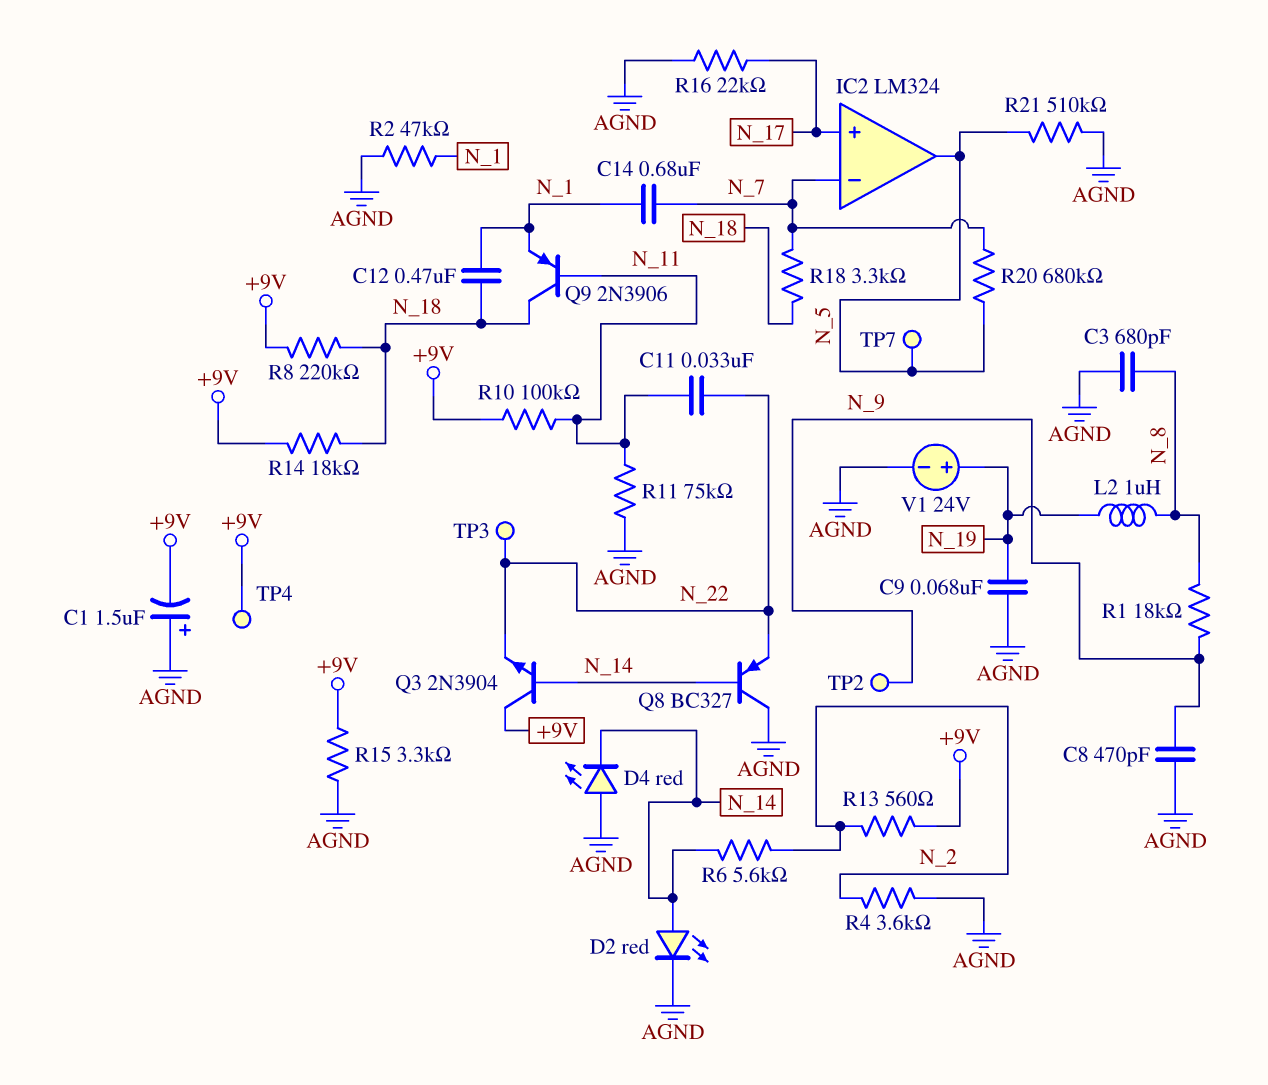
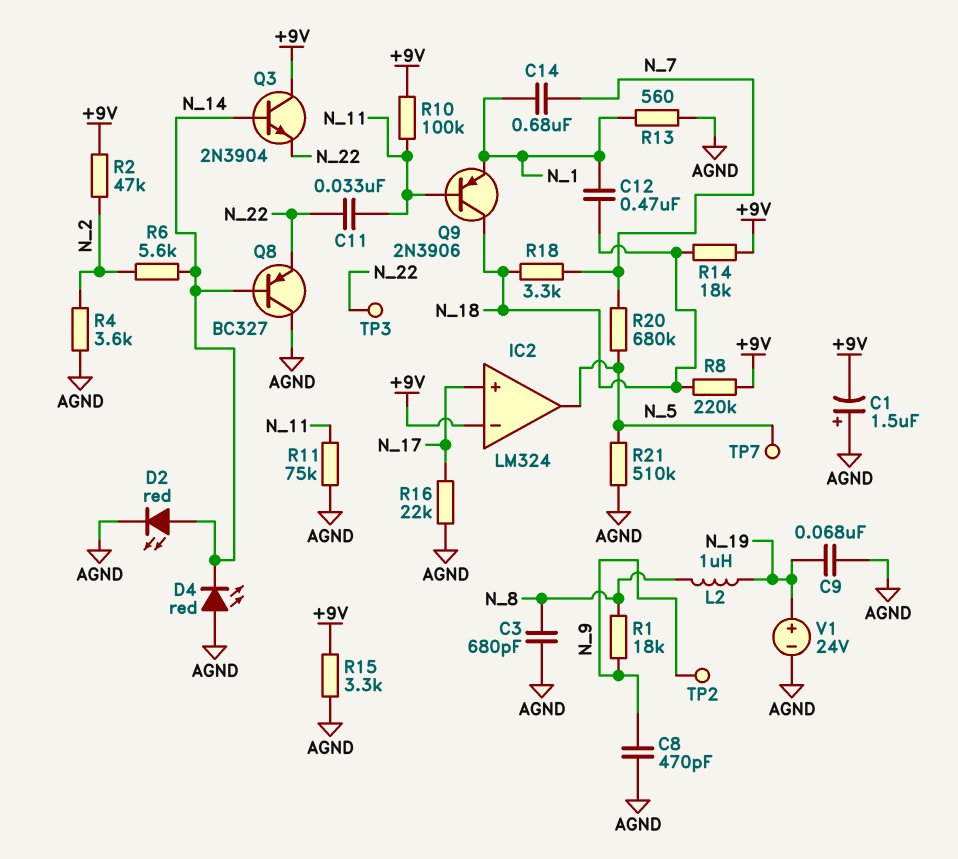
IC2 pin in-: N_7 -> +9V
R2: 47k (AGND, N_1) -> 47k (+9V, N_2)
R13: 560 (+9V, N_2) -> 560 (AGND, N_1)
TP4: test point (+9V) -> none

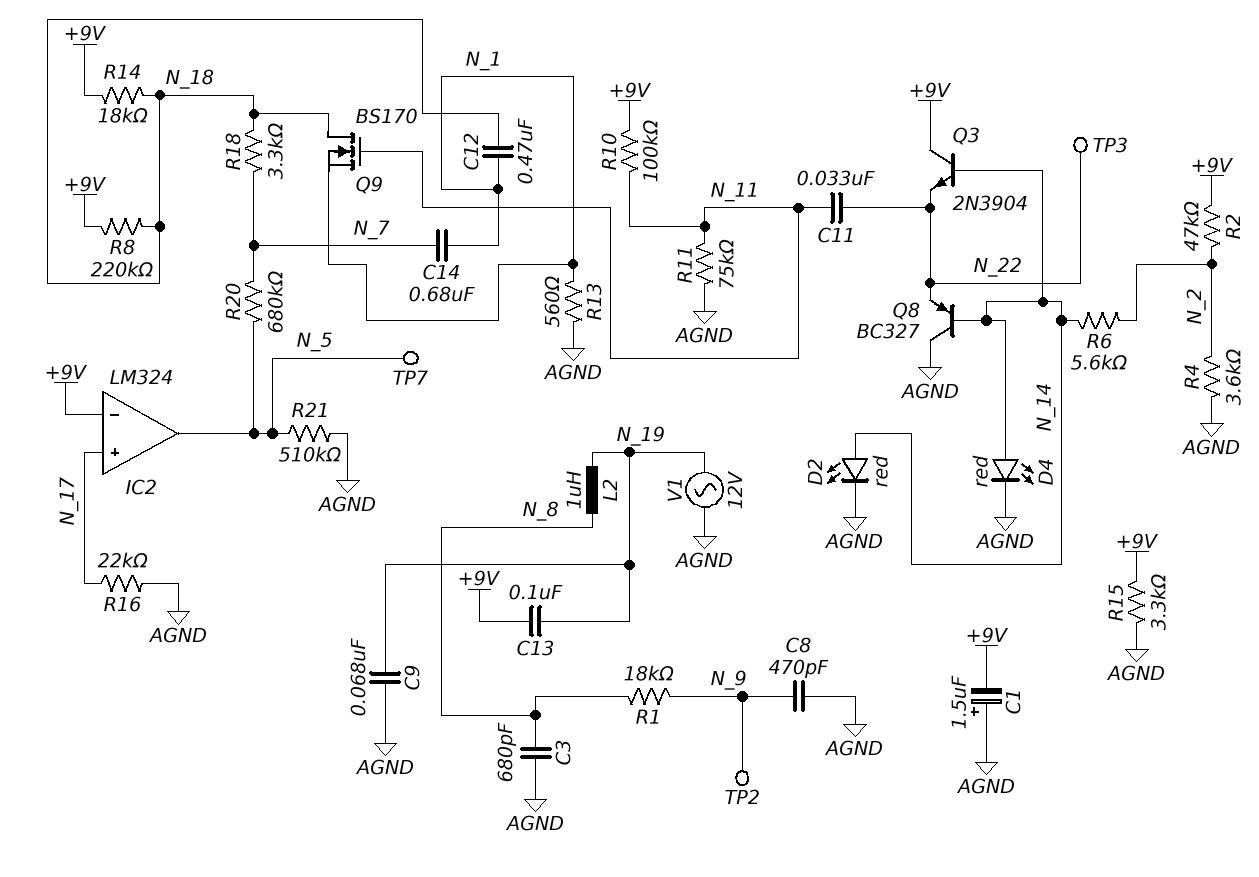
C13: none -> 100nF (+9V, N_19)
D4: LED red (A AGND, K N_14) -> LED red (A N_14, K AGND)
Q9: PNP 2N3906 (B N_11, C N_18, E N_1) -> NMOS BS170 (G N_11, D N_18, S N_1)
V1: 24V (plus N_19, minus AGND) -> AC 12V (AGND, N_19)

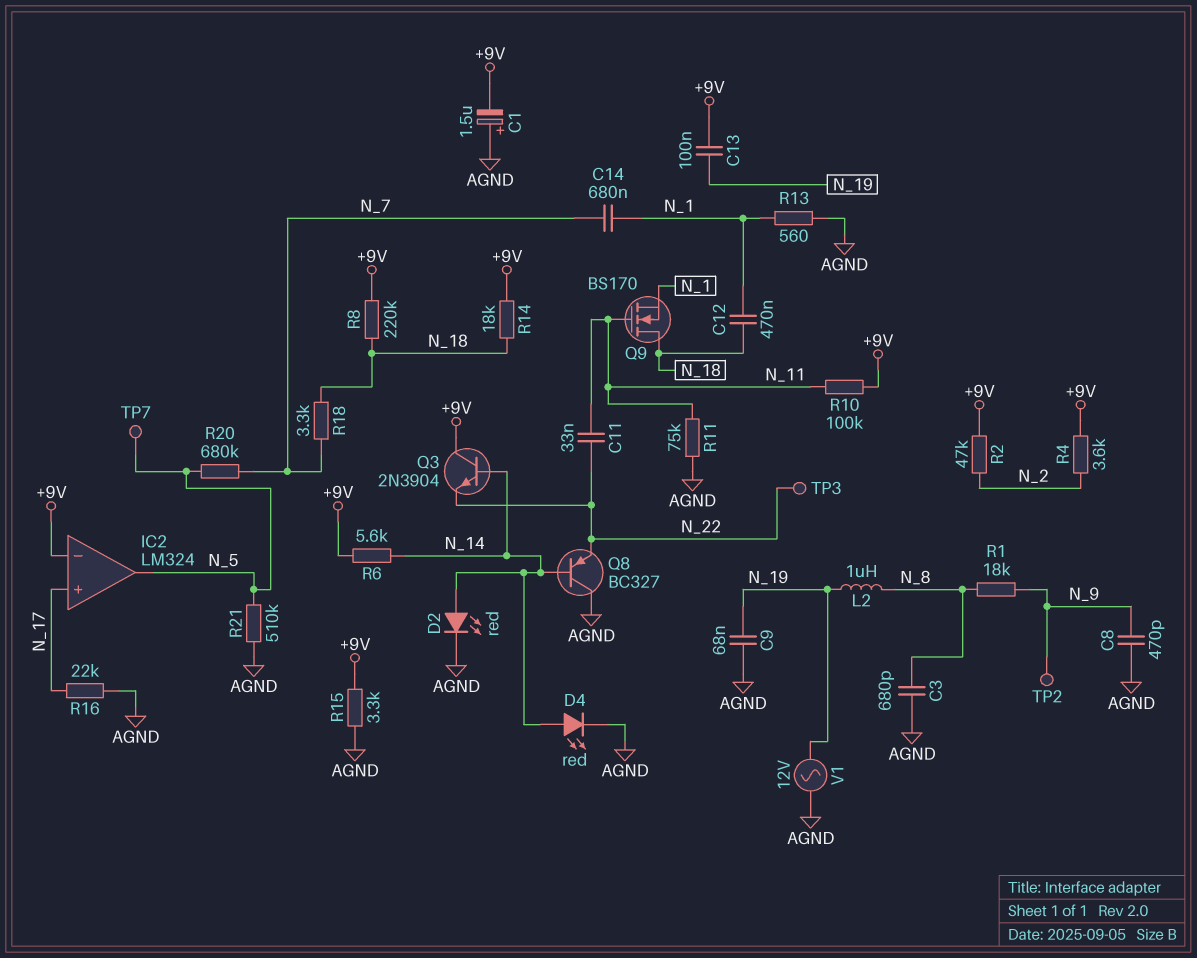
R4: 3.6k (AGND, N_2) -> 3.6k (+9V, N_2)
R6: 5.6k (N_2, N_14) -> 5.6k (+9V, N_14)

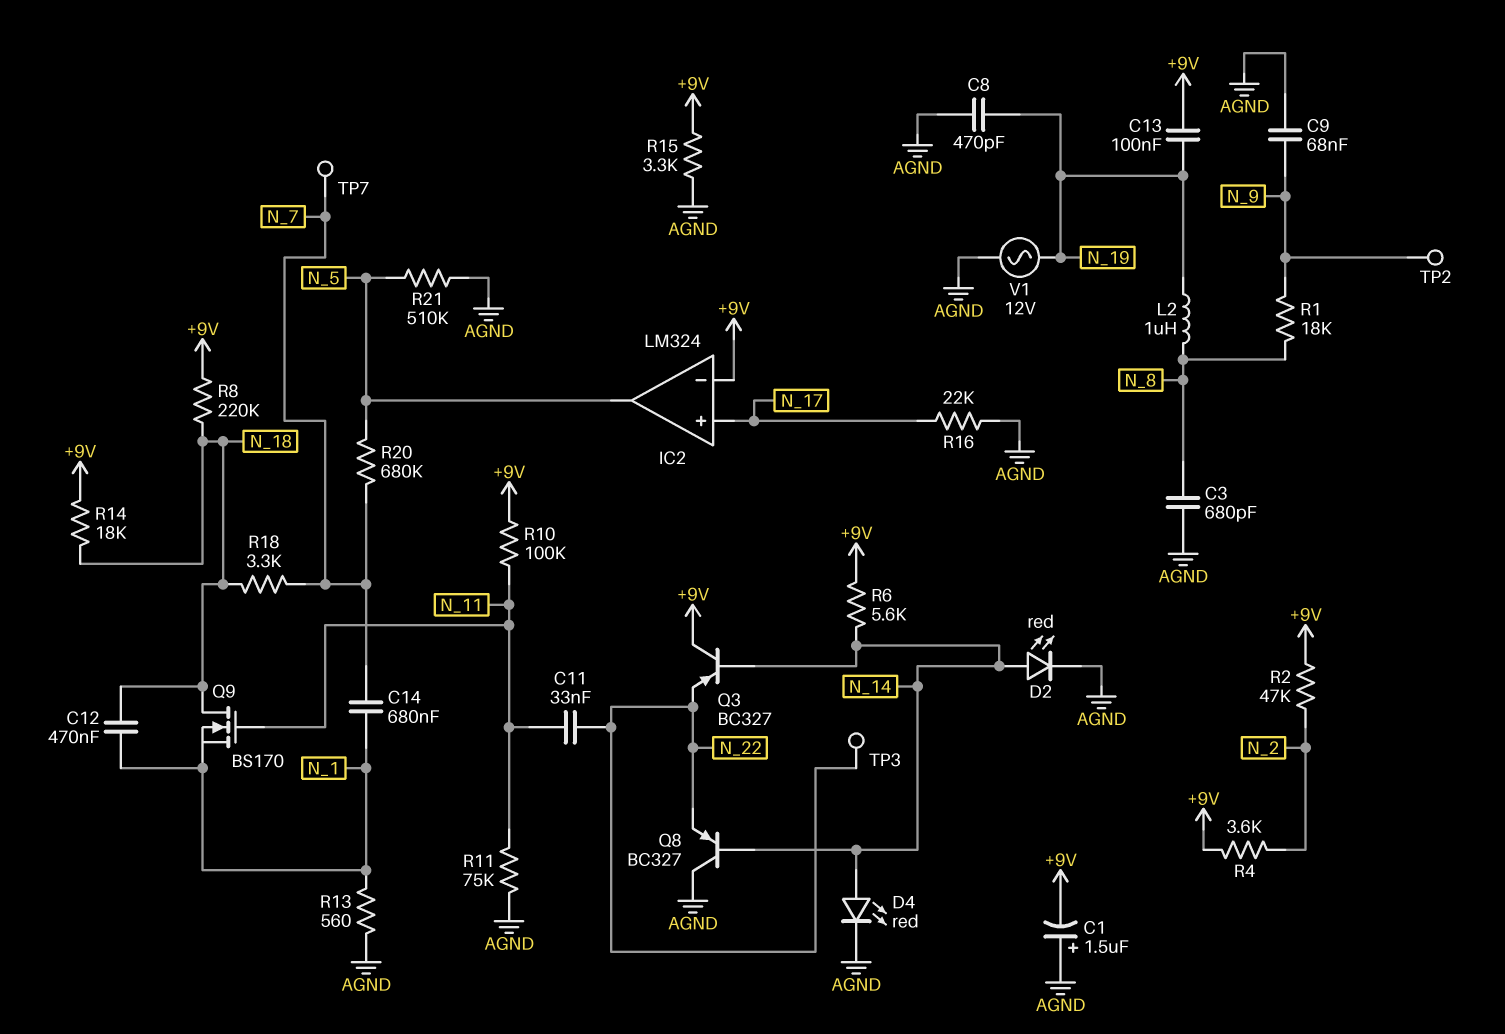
C8: 470pF (AGND, N_9) -> 470pF (AGND, N_19)
C9: 68nF (AGND, N_19) -> 68nF (AGND, N_9)
Q3: NPN 2N3904 (B N_14, C +9V, E N_22) -> PNP BC327 (B N_14, C +9V, E N_22)
TP7: test point (N_5) -> test point (N_7)

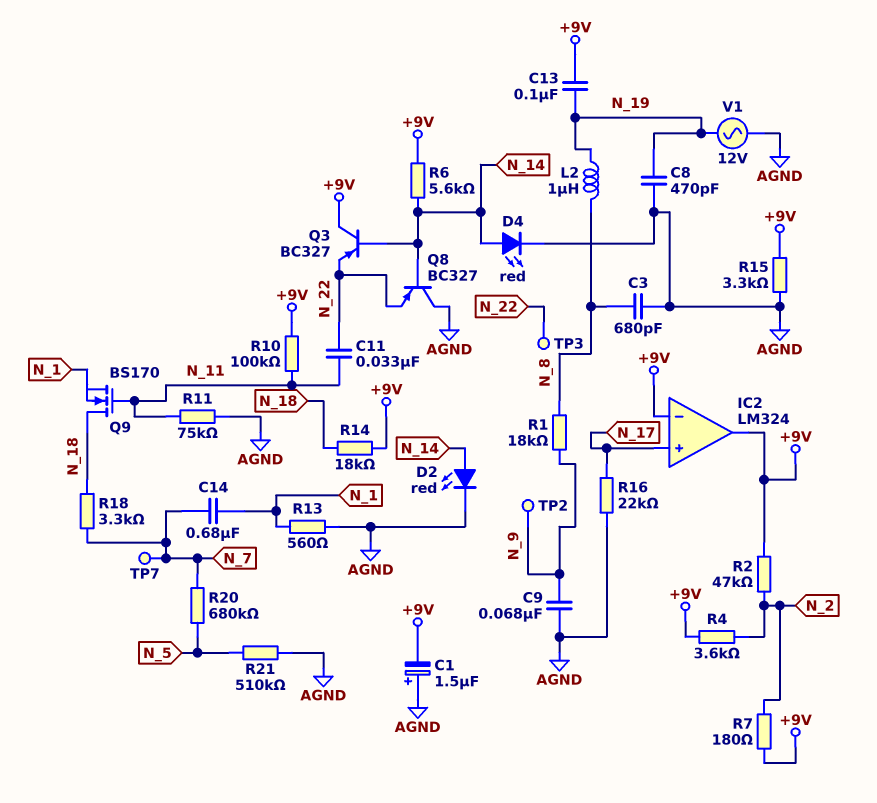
C12: 470nF (N_1, N_18) -> none
IC2 pin out: N_5 -> +9V
R7: none -> 180 (+9V, N_2)
R8: 220k (+9V, N_18) -> none

